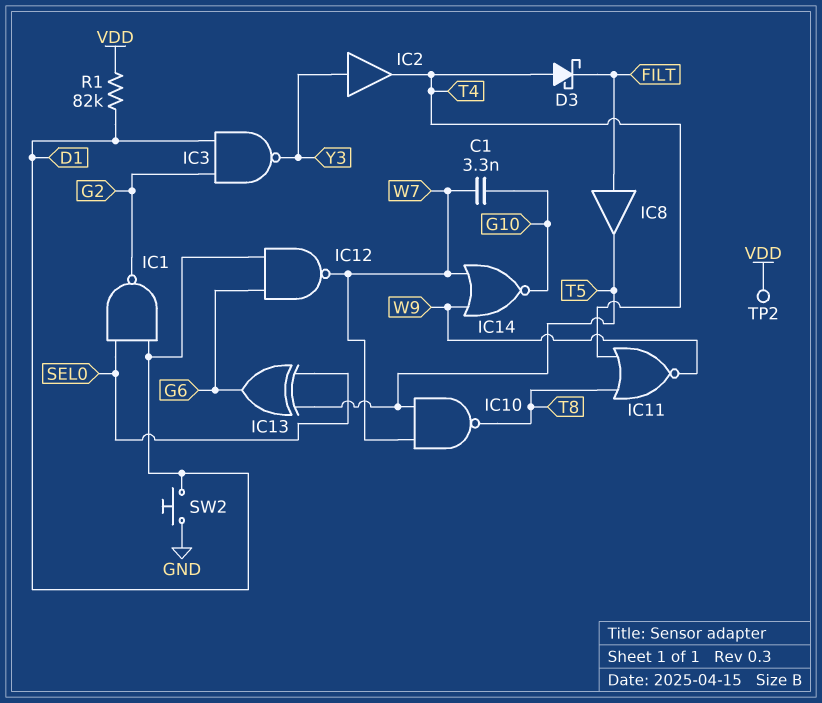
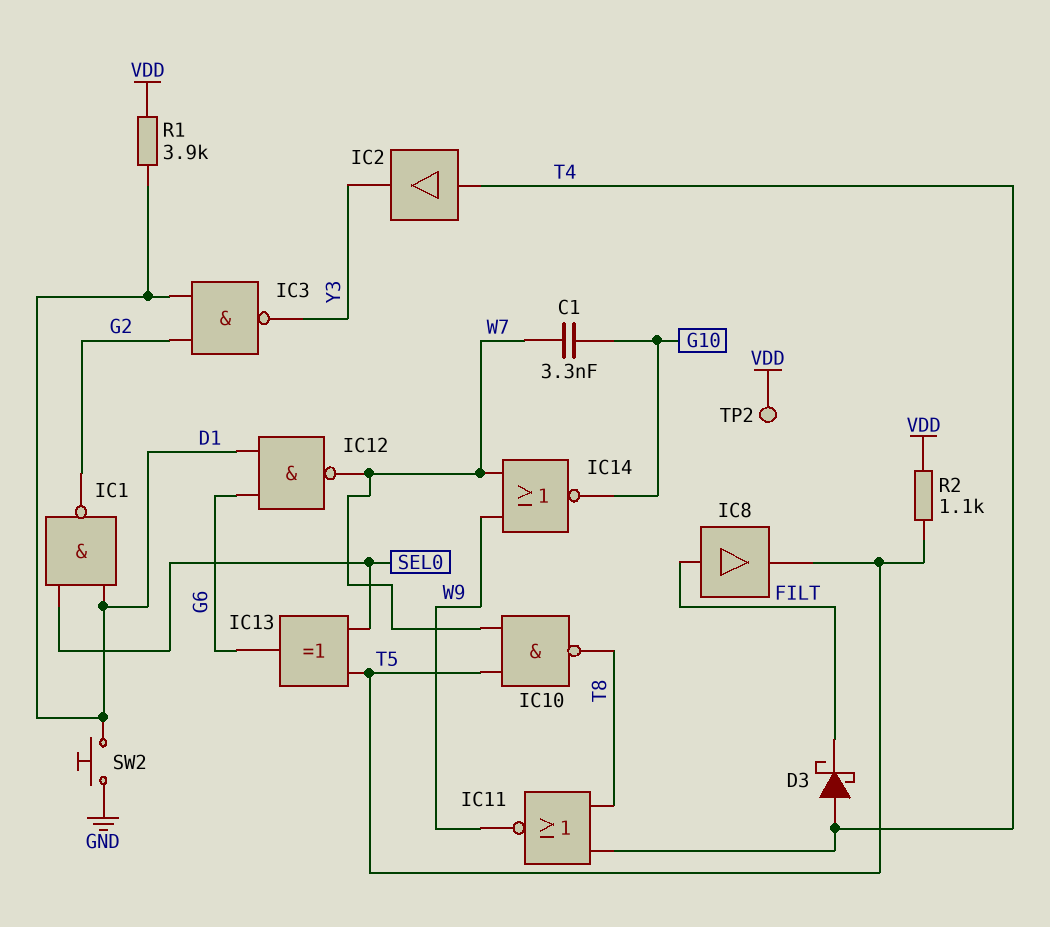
IC2: buffer (in Y3, out T4) -> buffer (in T4, out Y3)
R1: 82k (D1, VDD) -> 3.9k (D1, VDD)
R2: none -> 1.1k (T5, VDD)

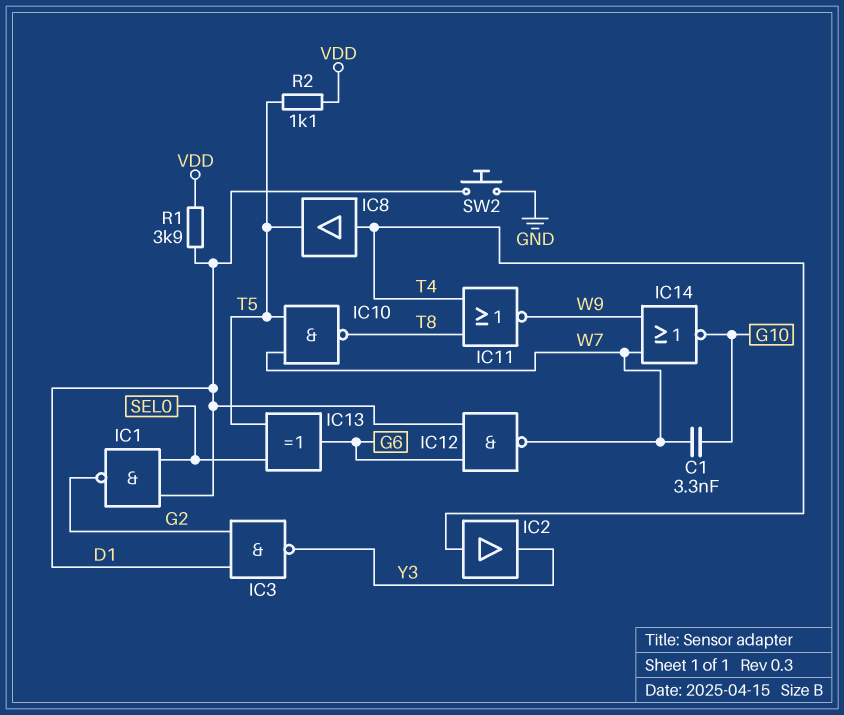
D3: schottky (A T4, K FILT) -> none
IC8: buffer (in FILT, out T5) -> buffer (in T4, out T5)
TP2: test point (VDD) -> none

